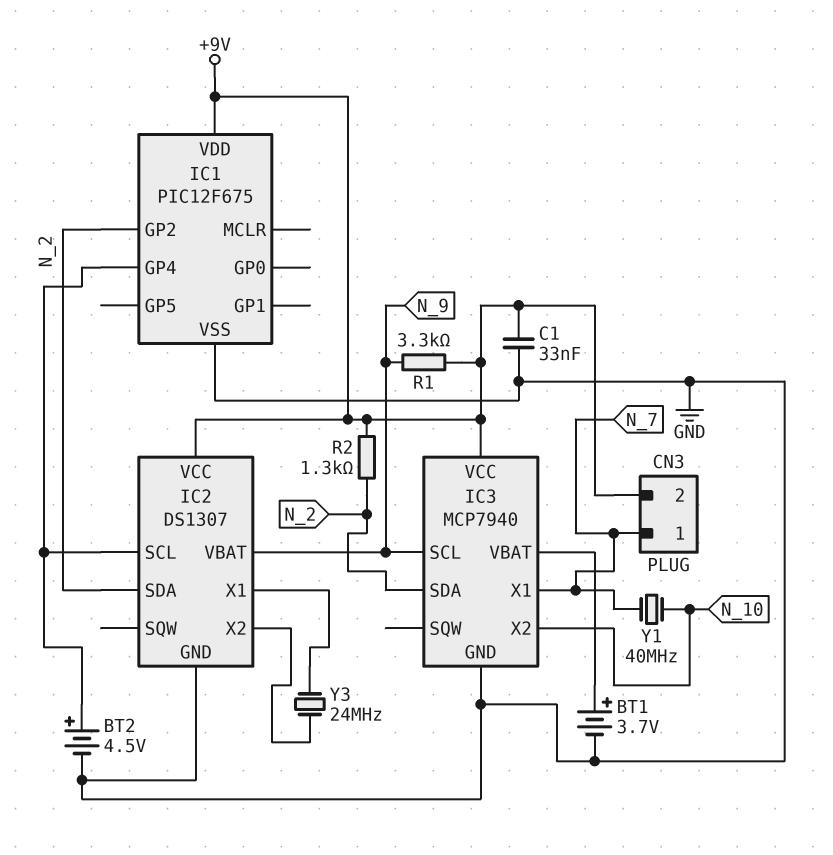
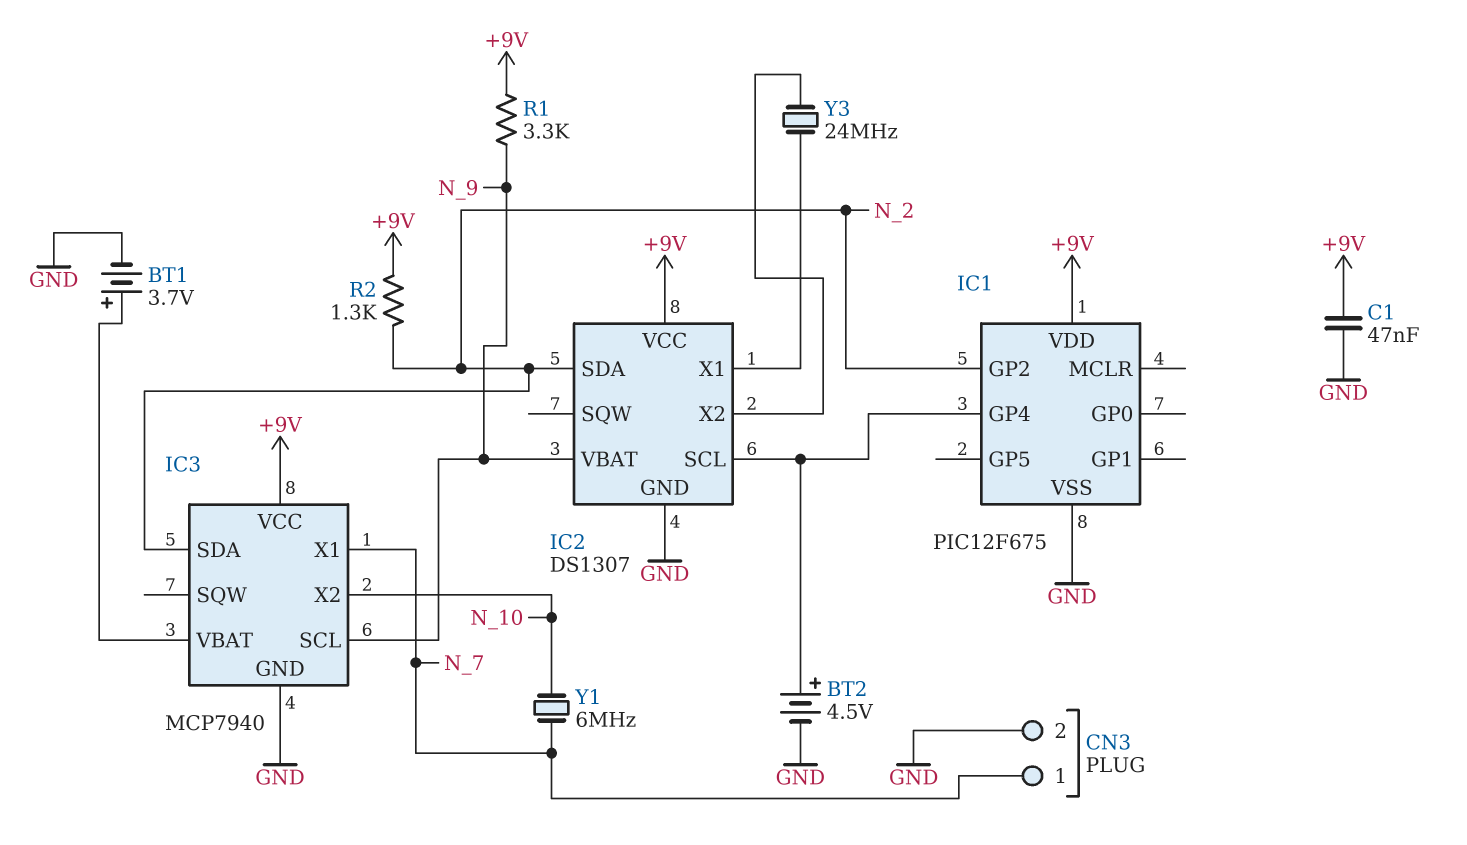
C1: 33nF (+9V, GND) -> 47nF (+9V, GND)
CN3 pin 2: +9V -> GND
Y1: 40MHz (N_7, N_10) -> 6MHz (N_7, N_10)

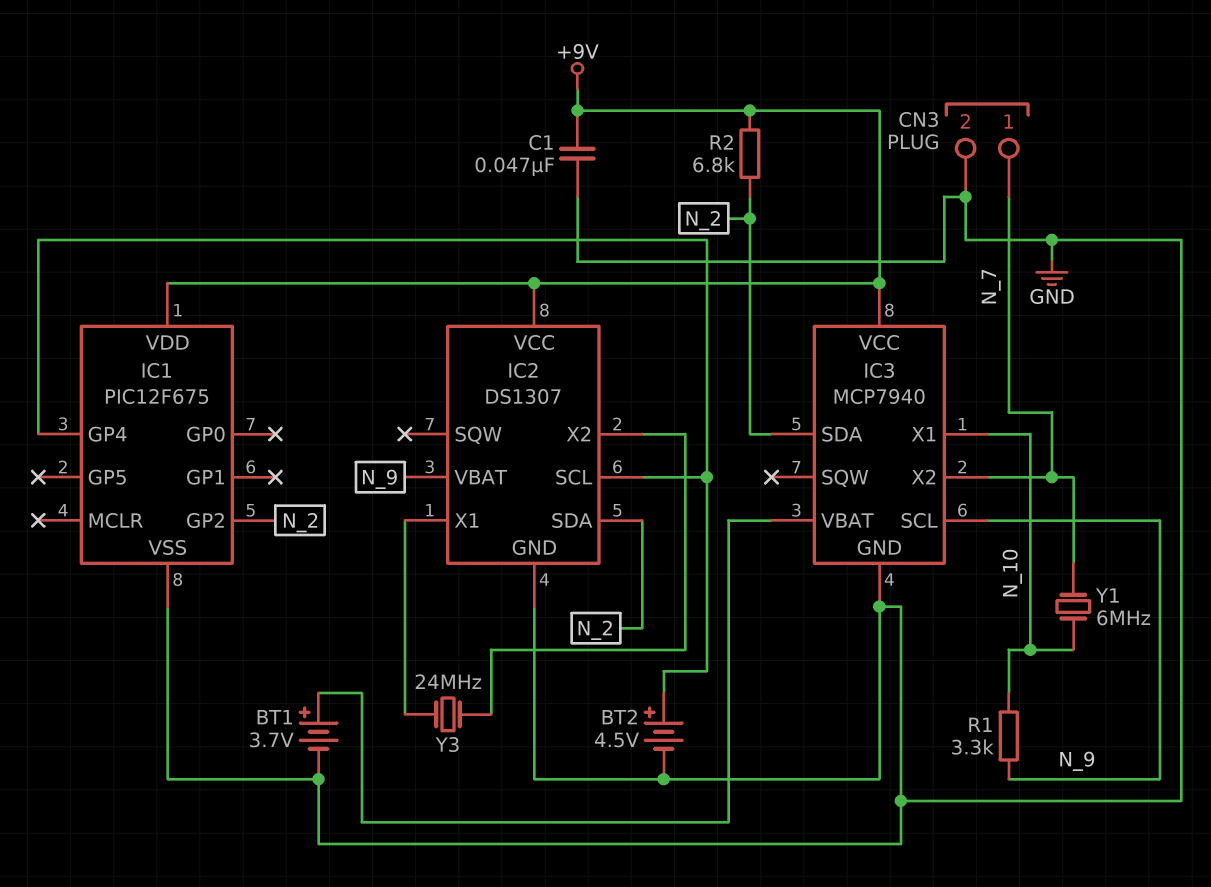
IC3 pin X1: N_7 -> N_10
IC3 pin X2: N_10 -> N_7
R1: 3.3k (+9V, N_9) -> 3.3k (N_9, N_10)
R2: 1.3k (+9V, N_2) -> 6.8k (+9V, N_2)

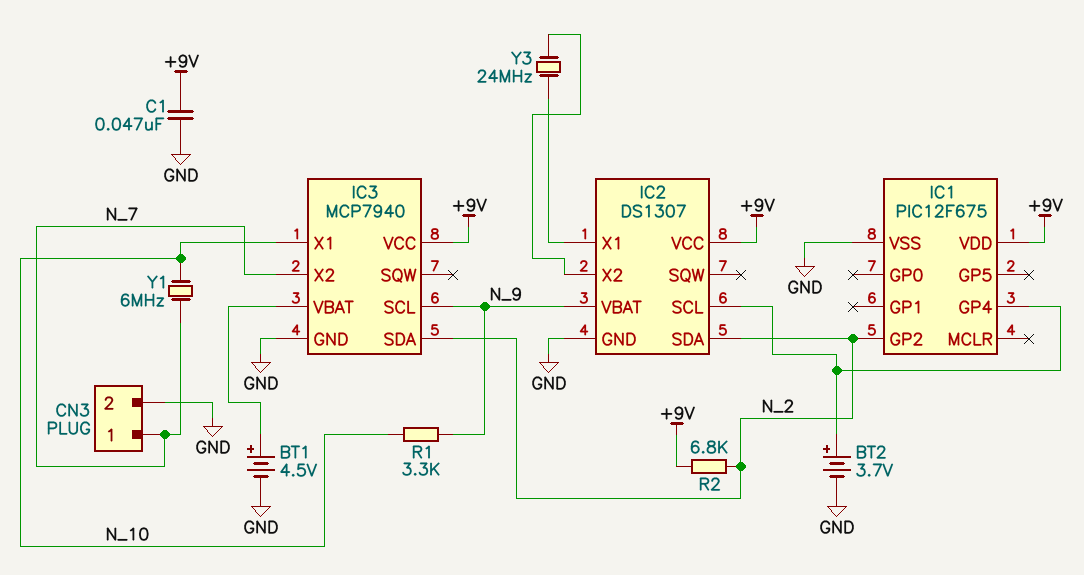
BT1: 3.7V (plus IC3/VBAT, minus GND) -> 4.5V (plus IC3/VBAT, minus GND)
BT2: 4.5V (plus IC1/GP4, minus GND) -> 3.7V (plus IC1/GP4, minus GND)

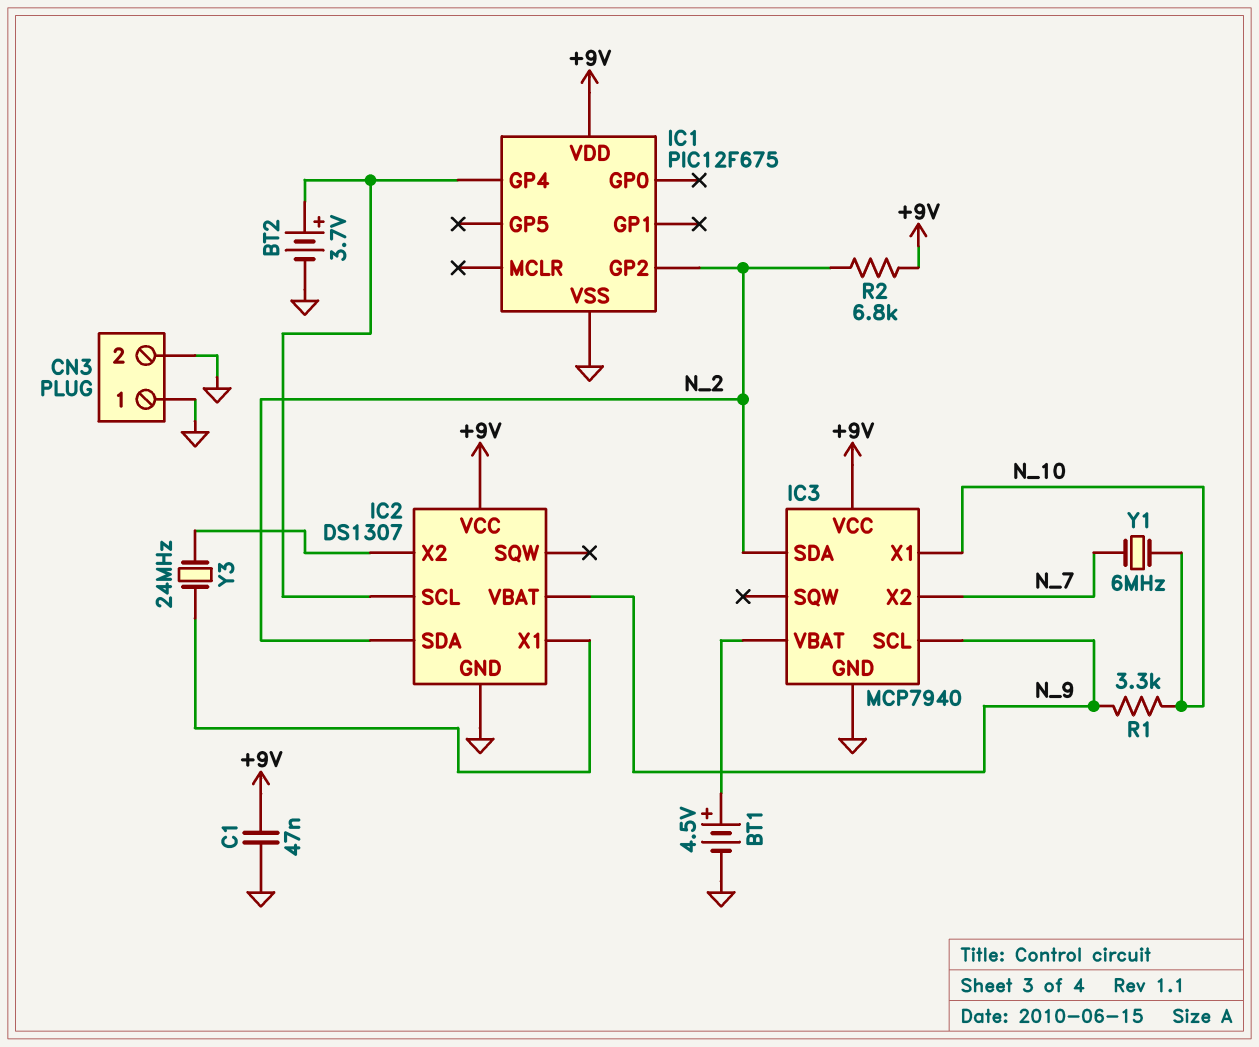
CN3 pin 1: N_7 -> GND

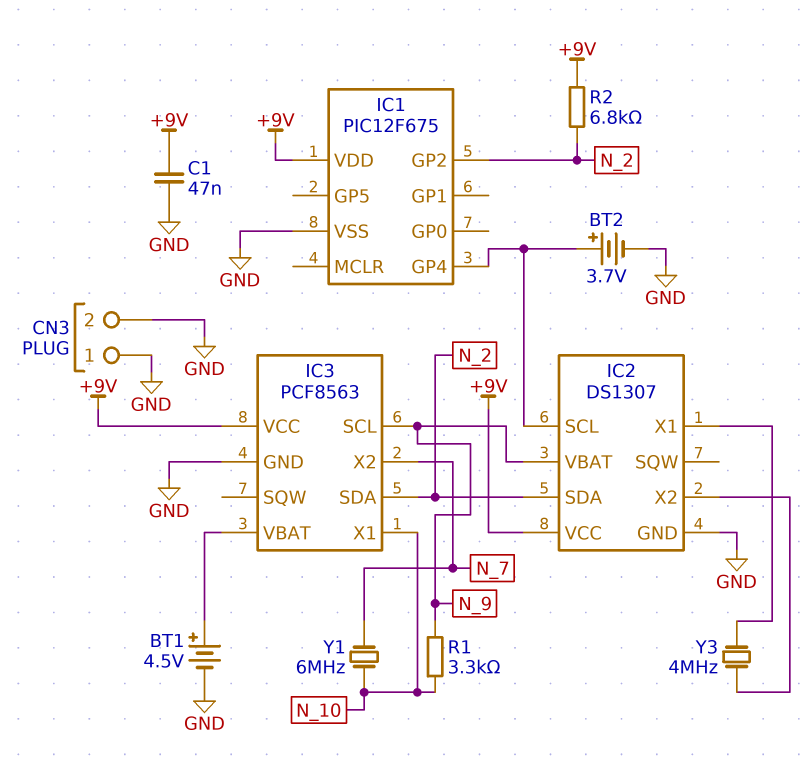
IC3: MCP7940 -> PCF8563
Y3: 24MHz (IC2/X1, IC2/X2) -> 4MHz (IC2/X1, IC2/X2)

